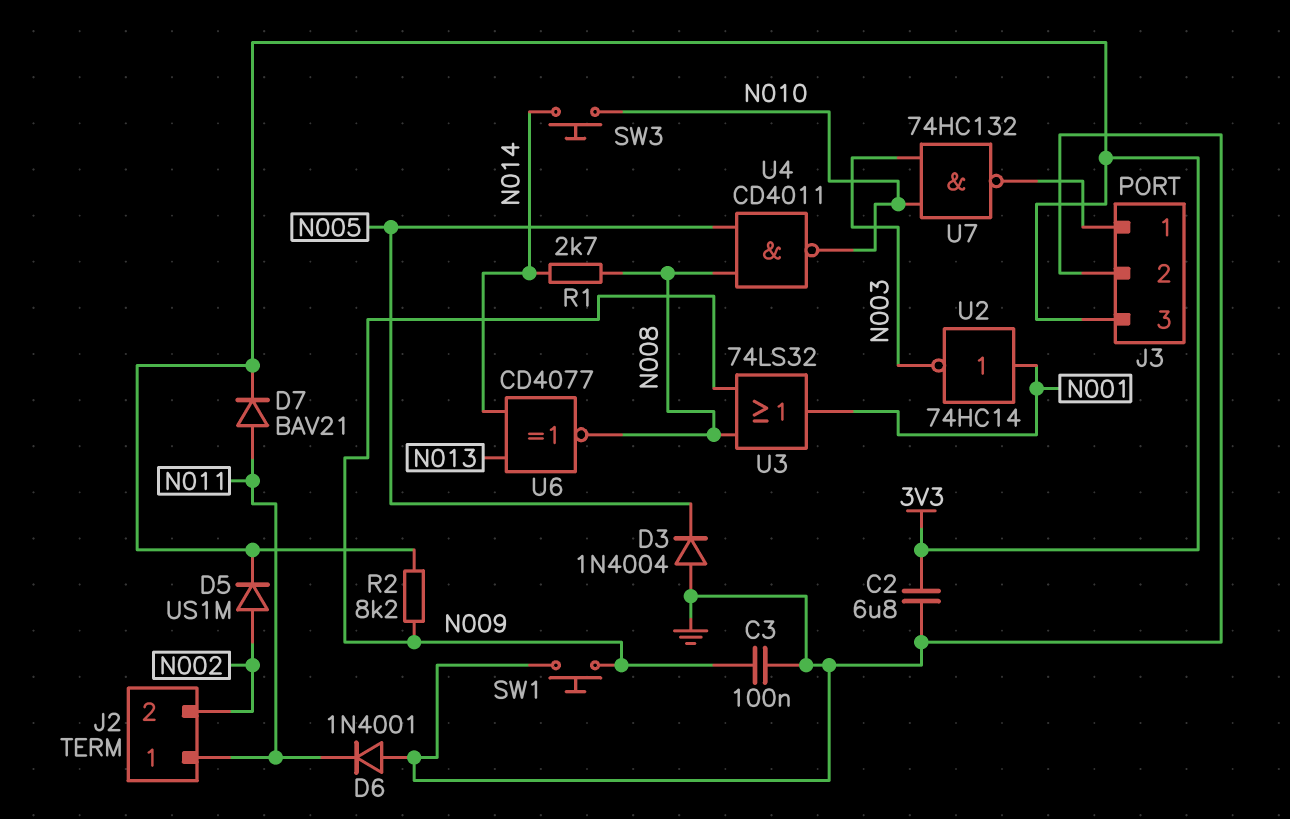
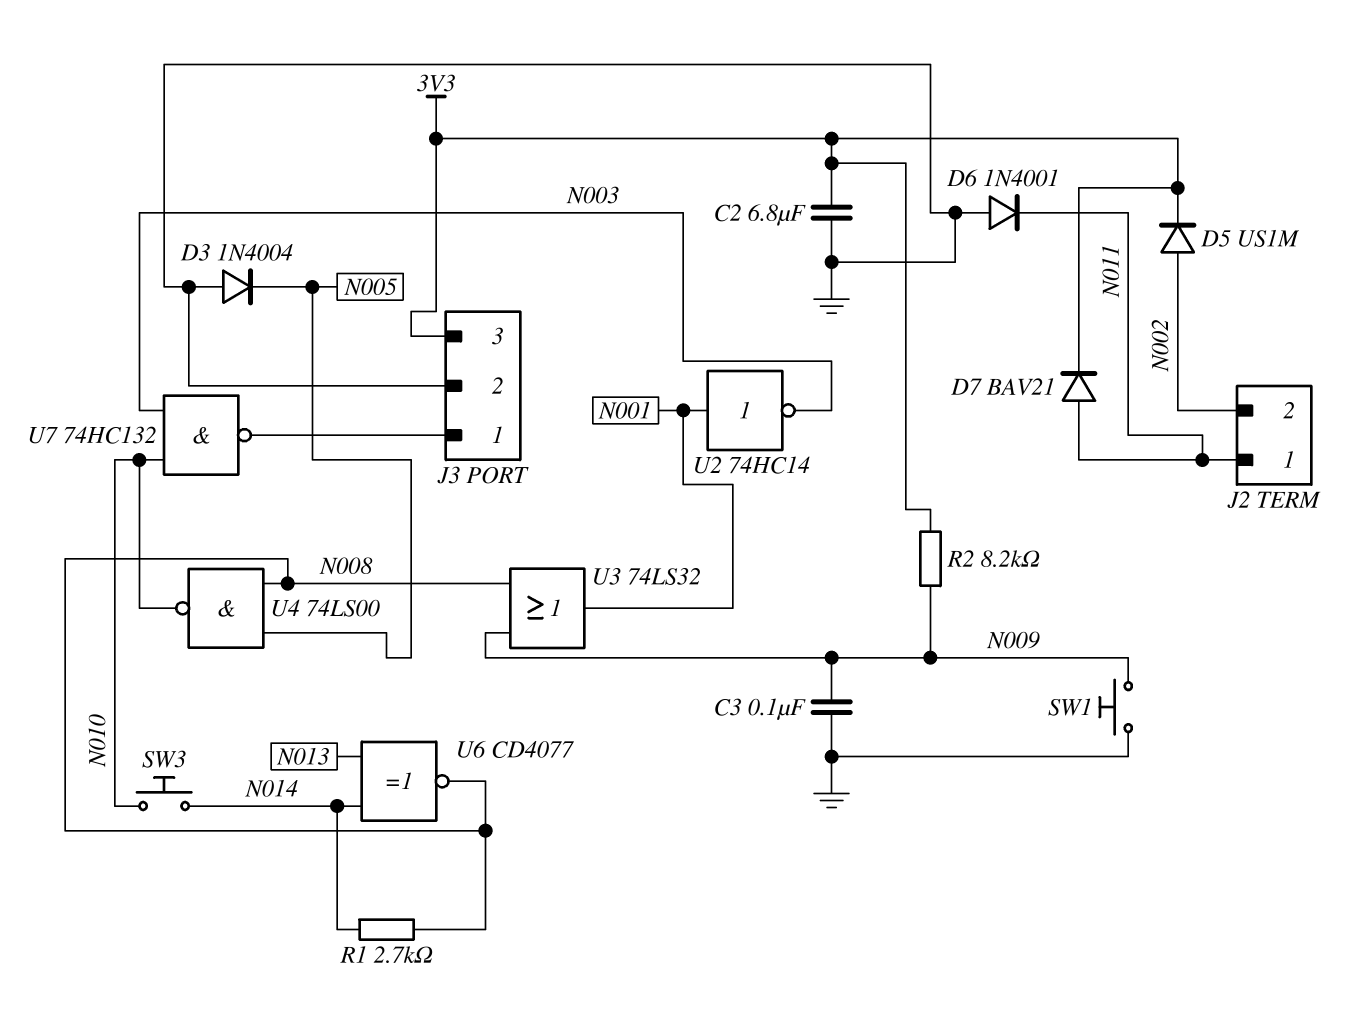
U4: NAND CD4011 (in N005, in N008, out N010) -> NAND 74LS00 (in N005, in N008, out N010)

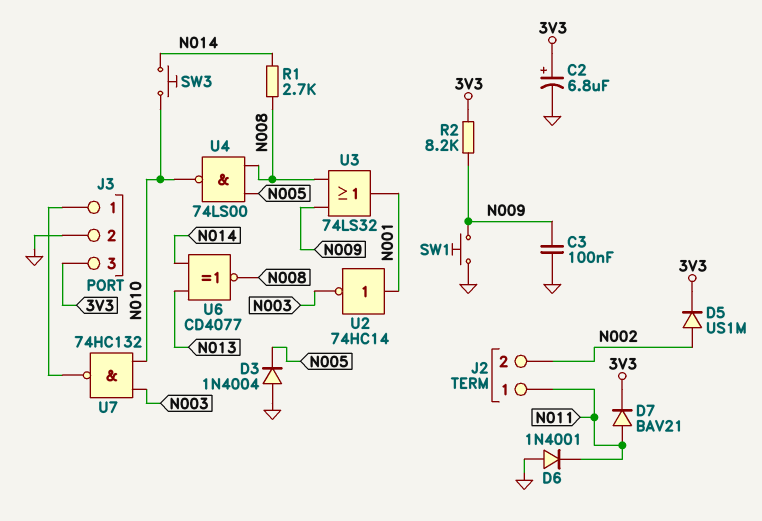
C2: 6.8uF (3V3, GND) -> 6.8uF (plus 3V3, minus GND)

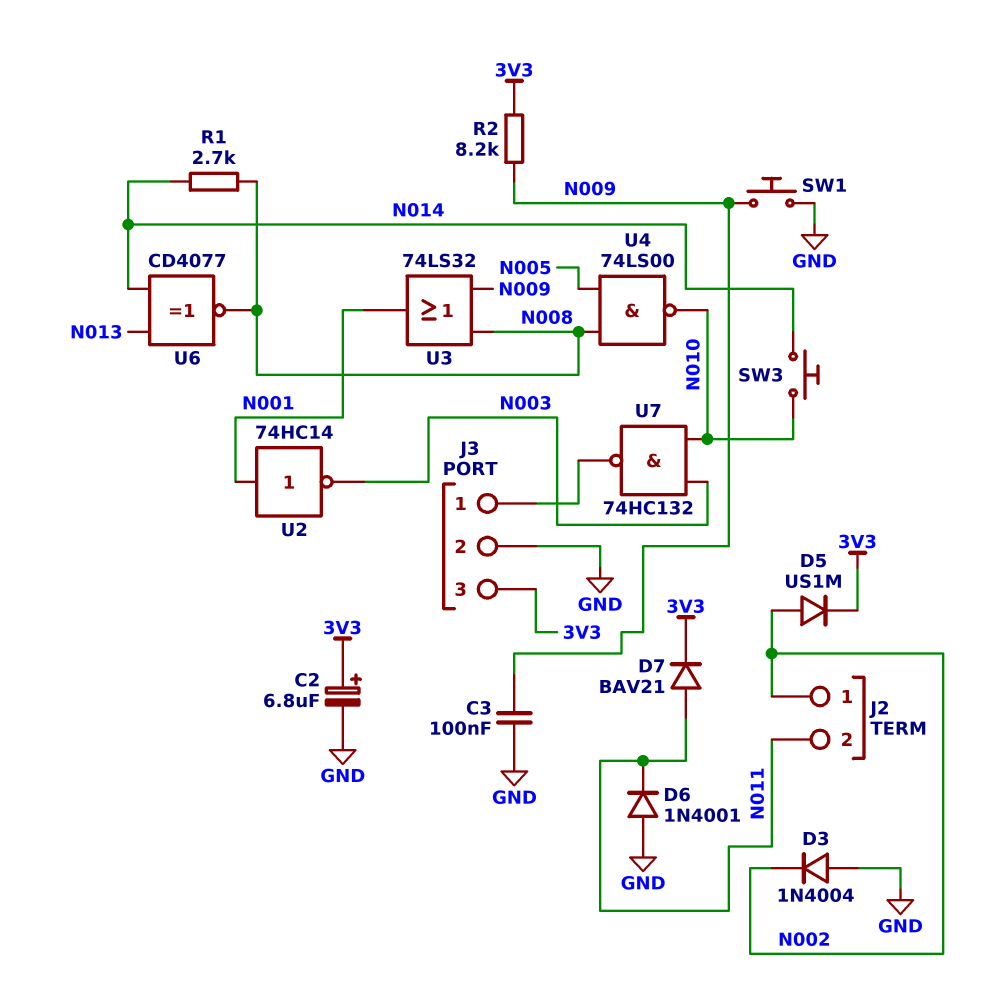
D3: diode 1N4004 (A GND, K N005) -> diode 1N4004 (A GND, K N002)
J2 pin 1: N011 -> N002
J2 pin 2: N002 -> N011

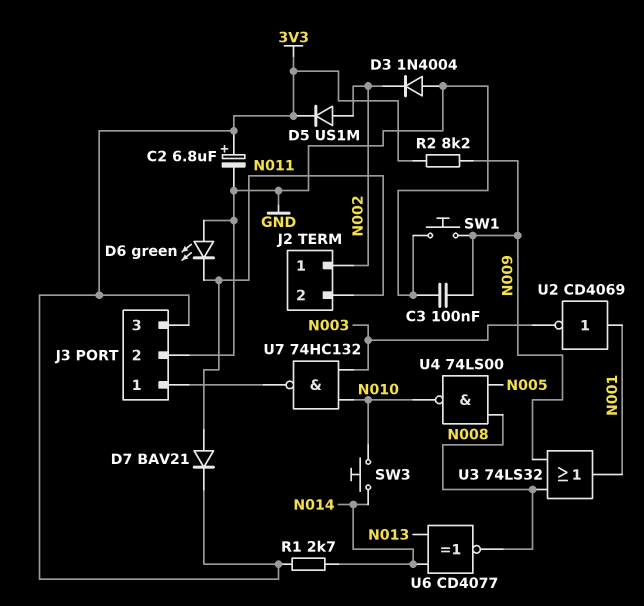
D6: diode 1N4001 (A GND, K N011) -> LED green (A GND, K N011)
R1: 2.7k (N008, N014) -> 2.7k (3V3, N014)
U2: NOT 74HC14 (in N001, out N003) -> NOT CD4069 (in N001, out N003)

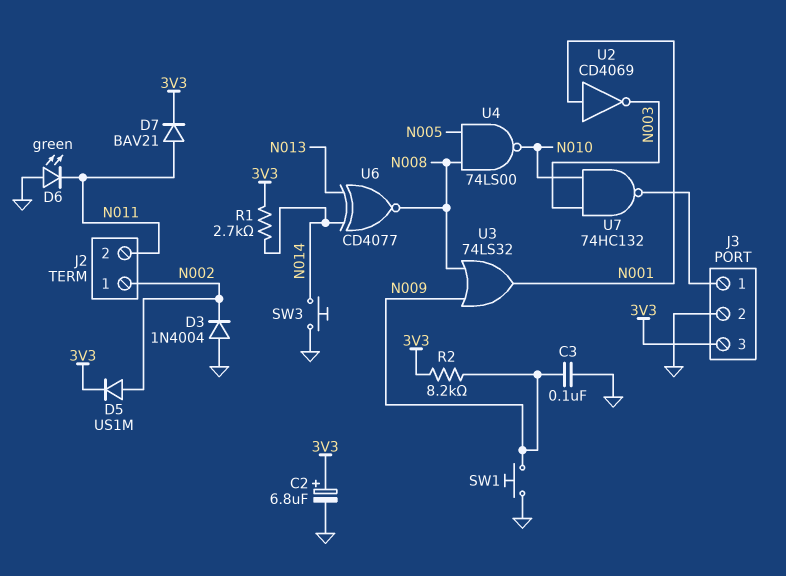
SW3: button (N010, N014) -> button (GND, N014)

